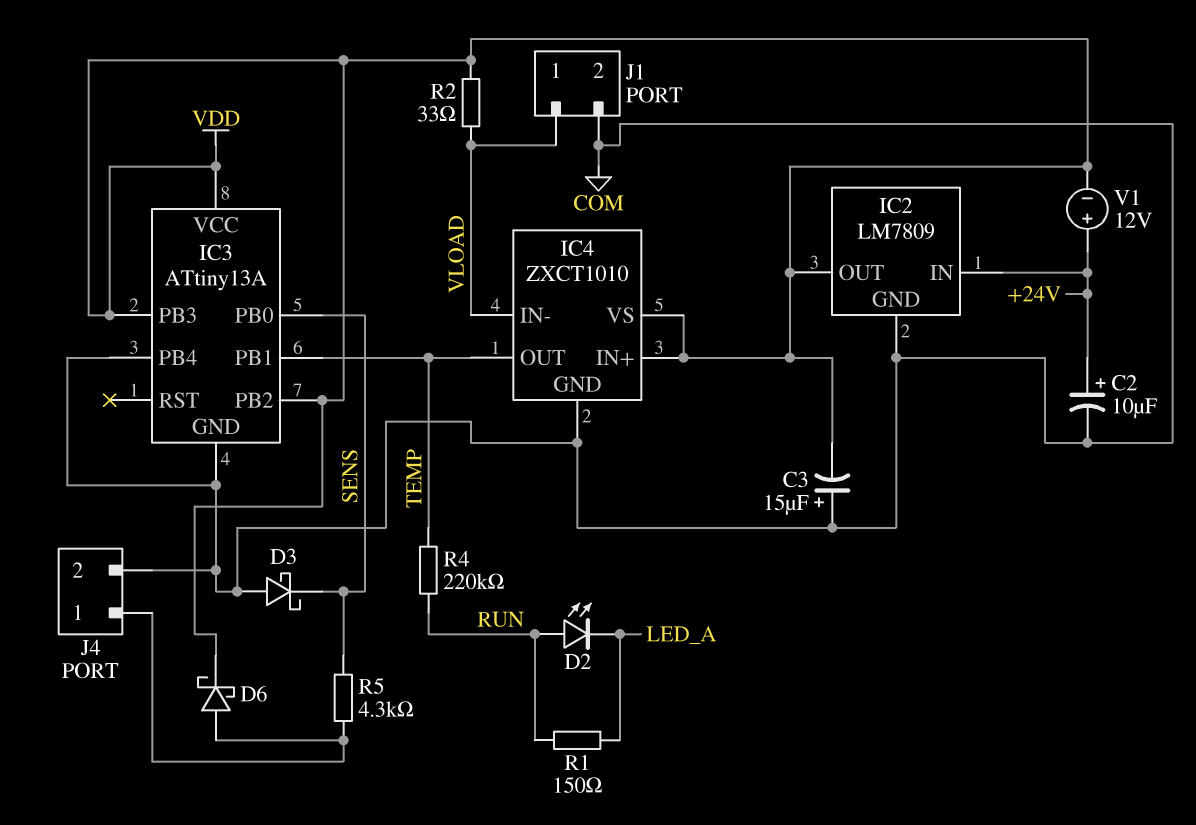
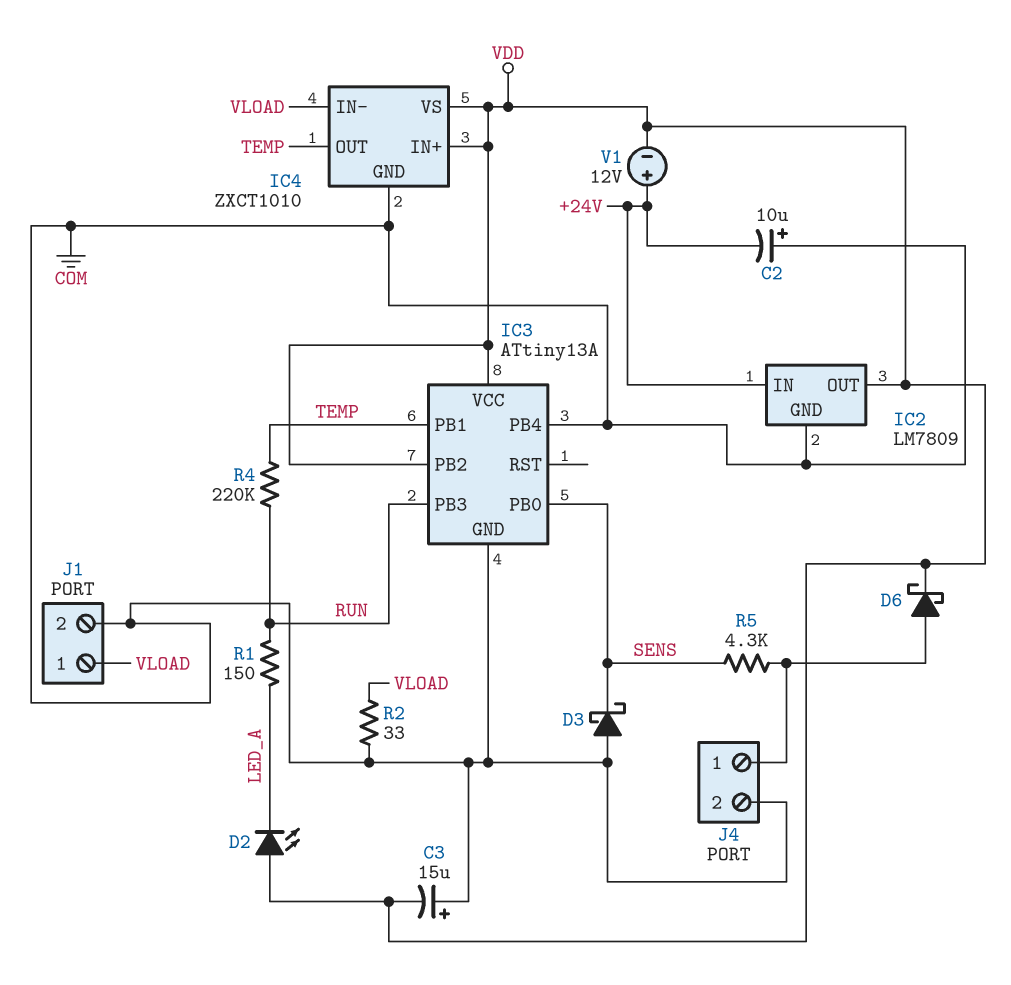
C2: 10uF (plus +24V, minus COM) -> 10uF (plus COM, minus +24V)
D2: LED (A RUN, K LED_A) -> LED (A VDD, K LED_A)
IC3 pin PB3: VDD -> RUN
R2: 33 (VDD, VLOAD) -> 33 (COM, VLOAD)

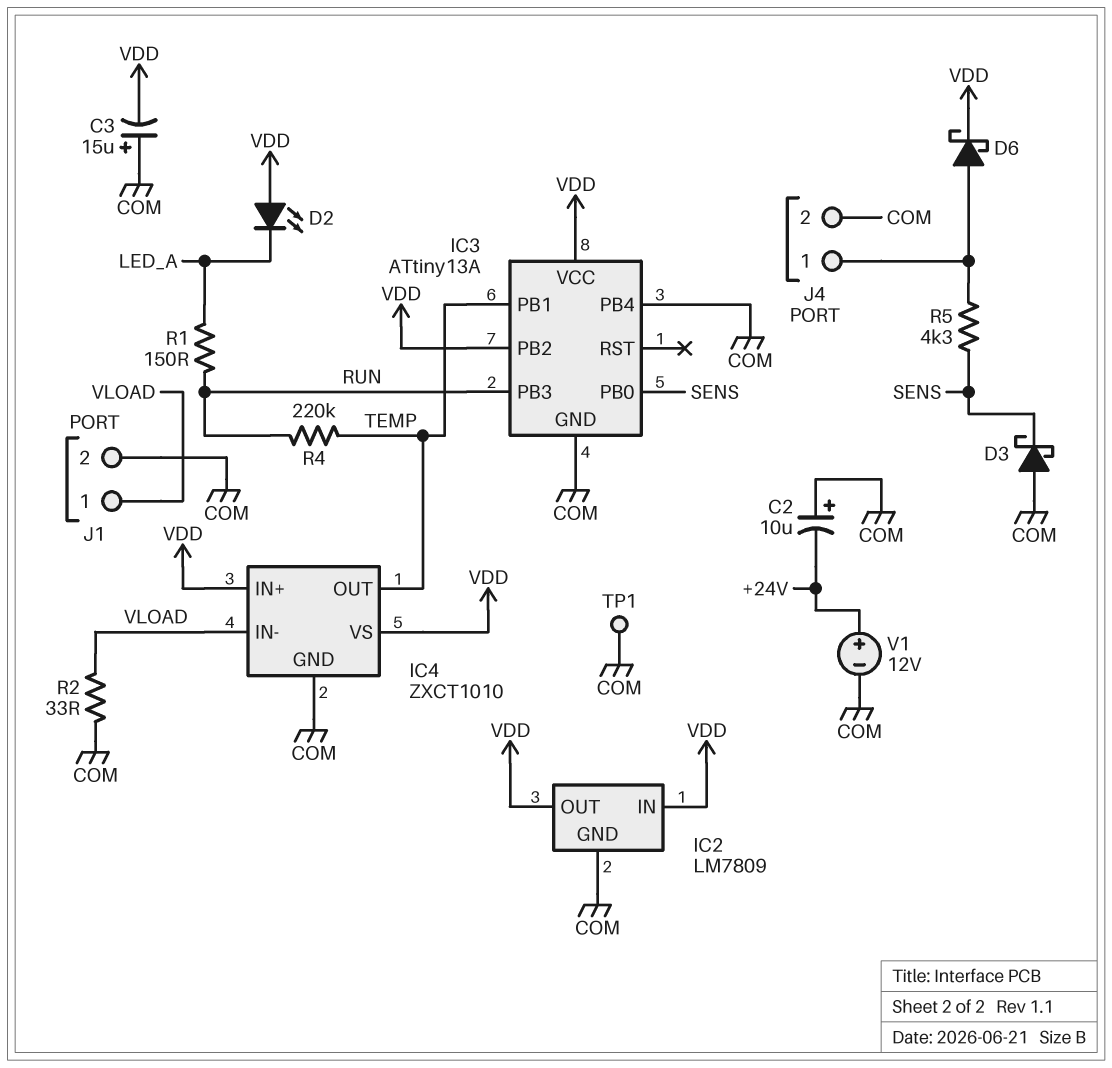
IC2 pin IN: +24V -> VDD
TP1: none -> test point (COM)
V1: 12V (plus +24V, minus VDD) -> 12V (plus +24V, minus COM)

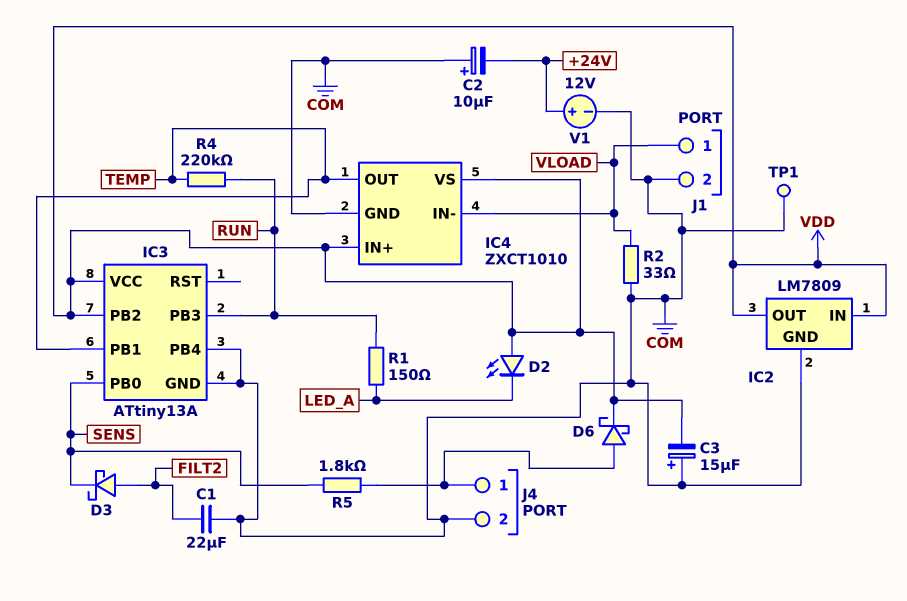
C1: none -> 22uF (COM, FILT2)
D3: schottky (A COM, K SENS) -> schottky (A FILT2, K SENS)
R5: 4.3k (J4/1, SENS) -> 1.8k (J4/1, SENS)

